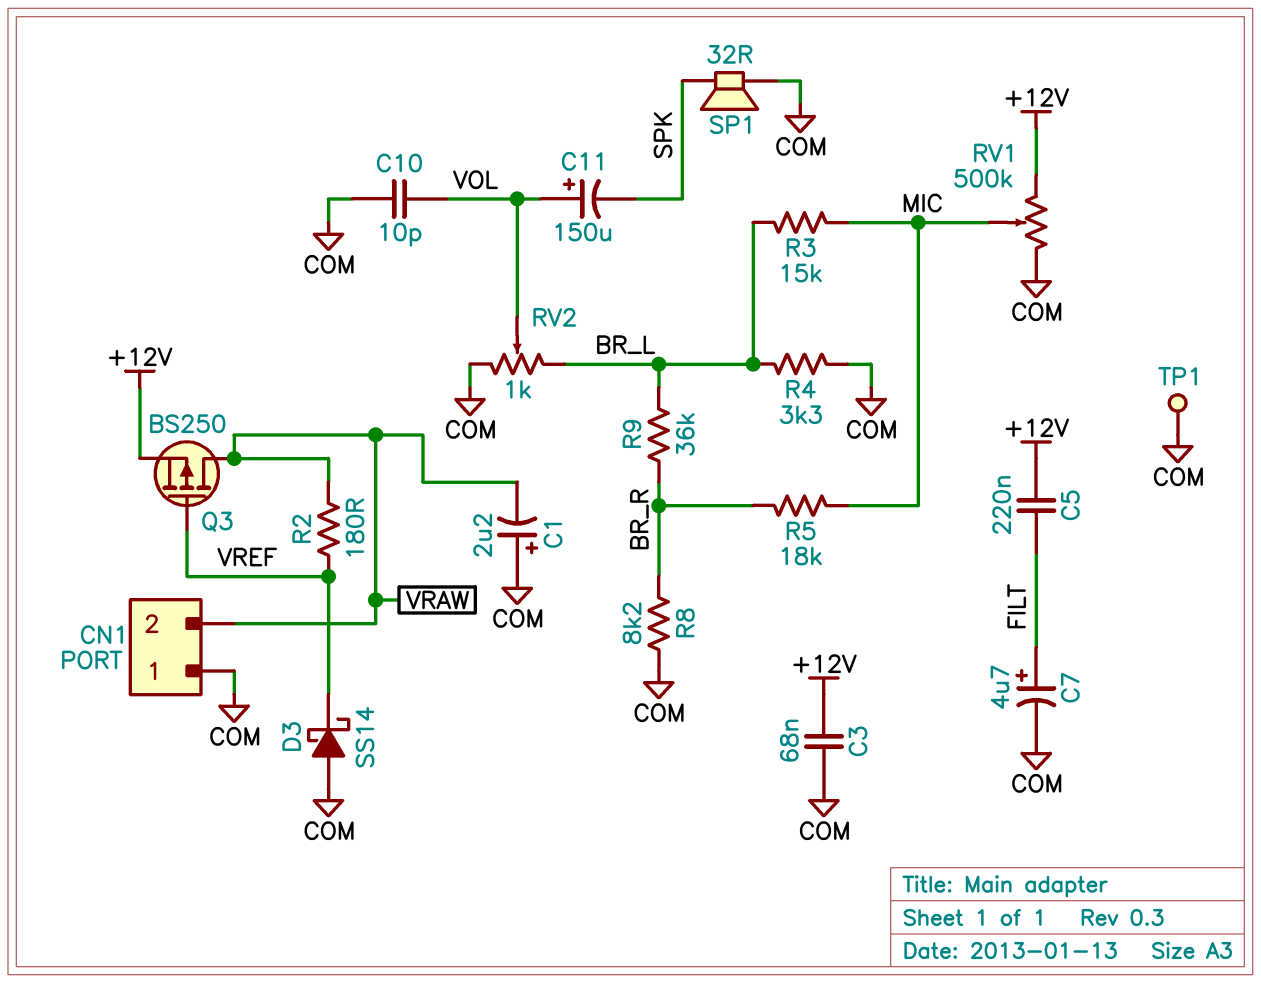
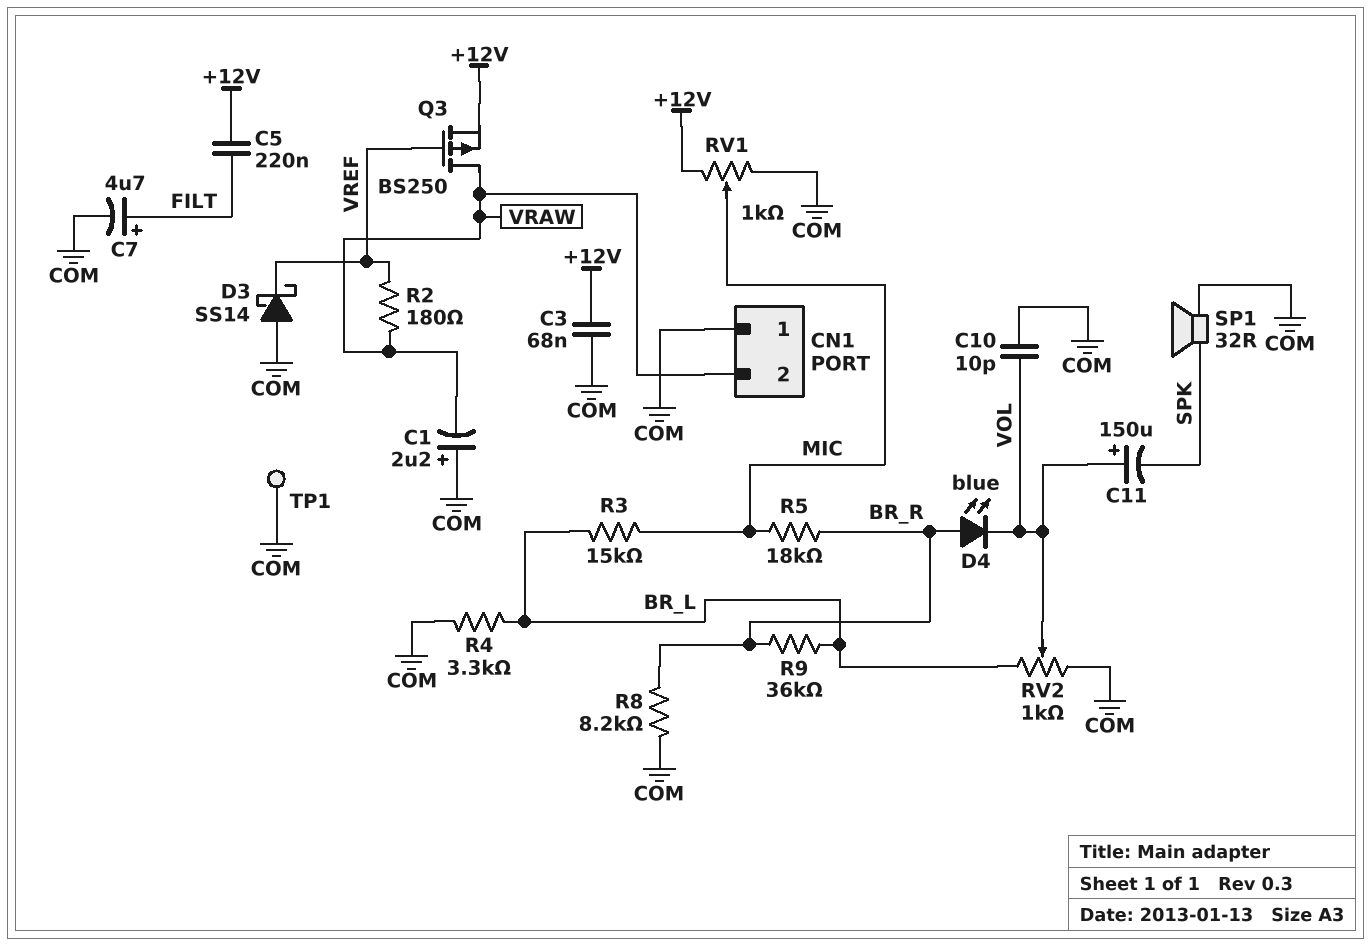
D4: none -> LED blue (A BR_R, K VOL)
RV1: 500k (+12V, COM, wiper MIC) -> 1k (+12V, COM, wiper MIC)

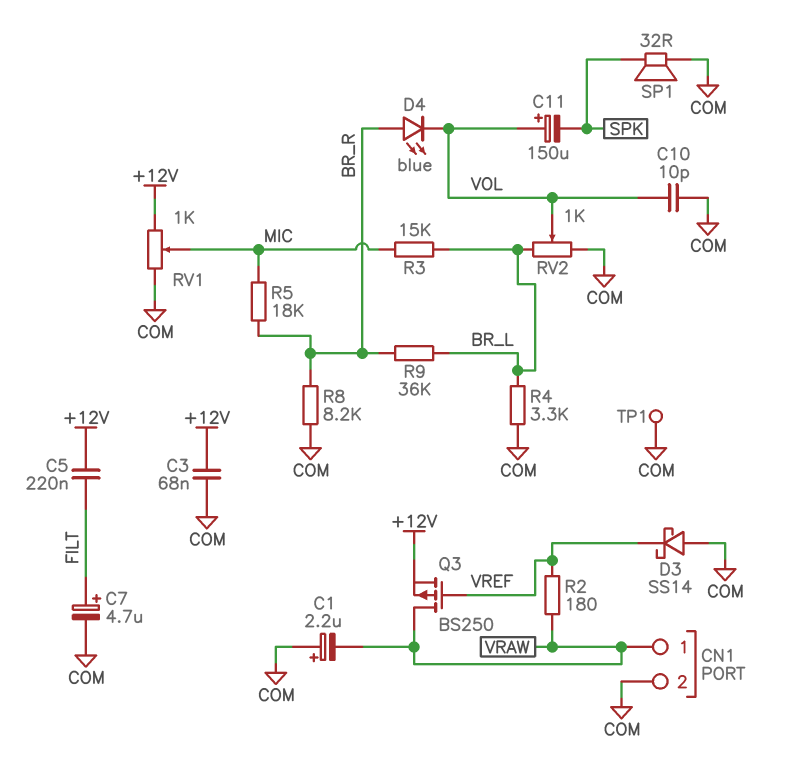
CN1 pin 1: COM -> VRAW
CN1 pin 2: VRAW -> COM

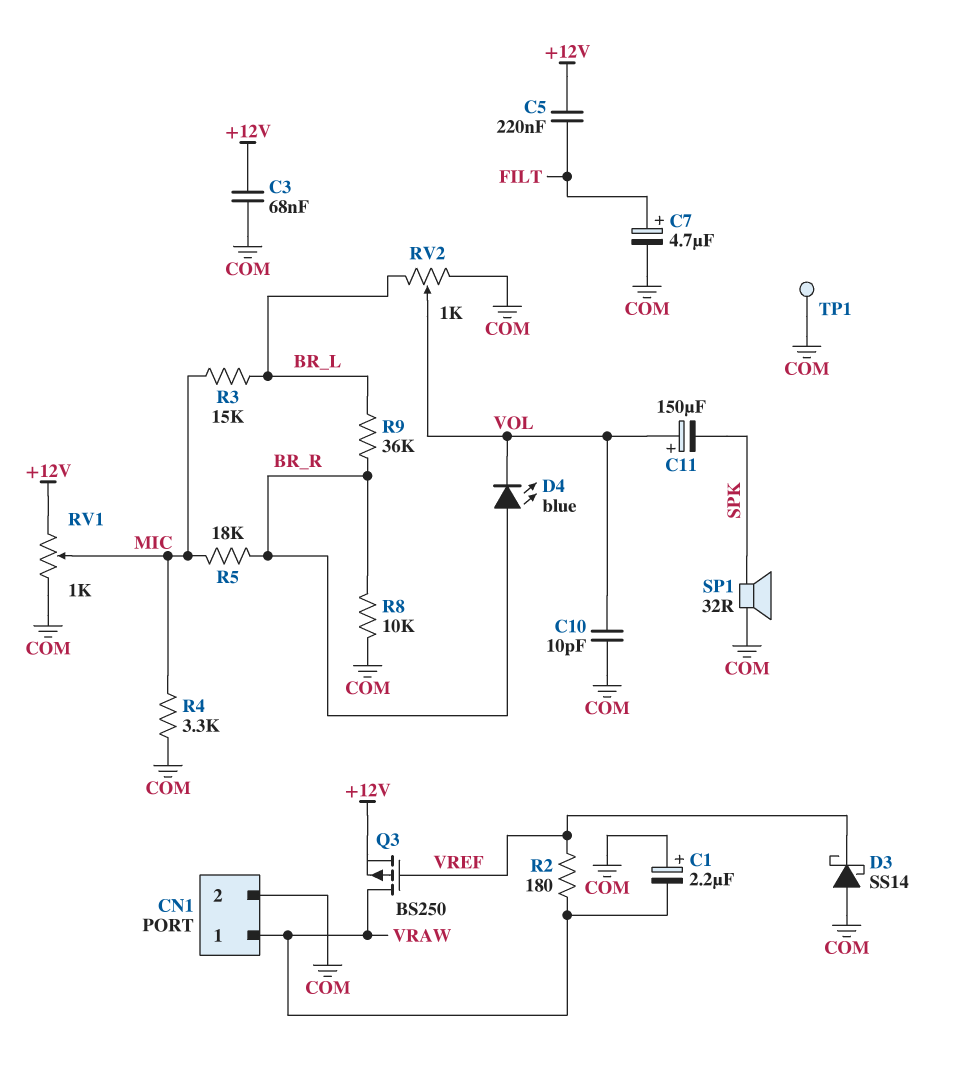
R4: 3.3k (BR_L, COM) -> 3.3k (COM, MIC)
R8: 8.2k (BR_R, COM) -> 10k (BR_R, COM)

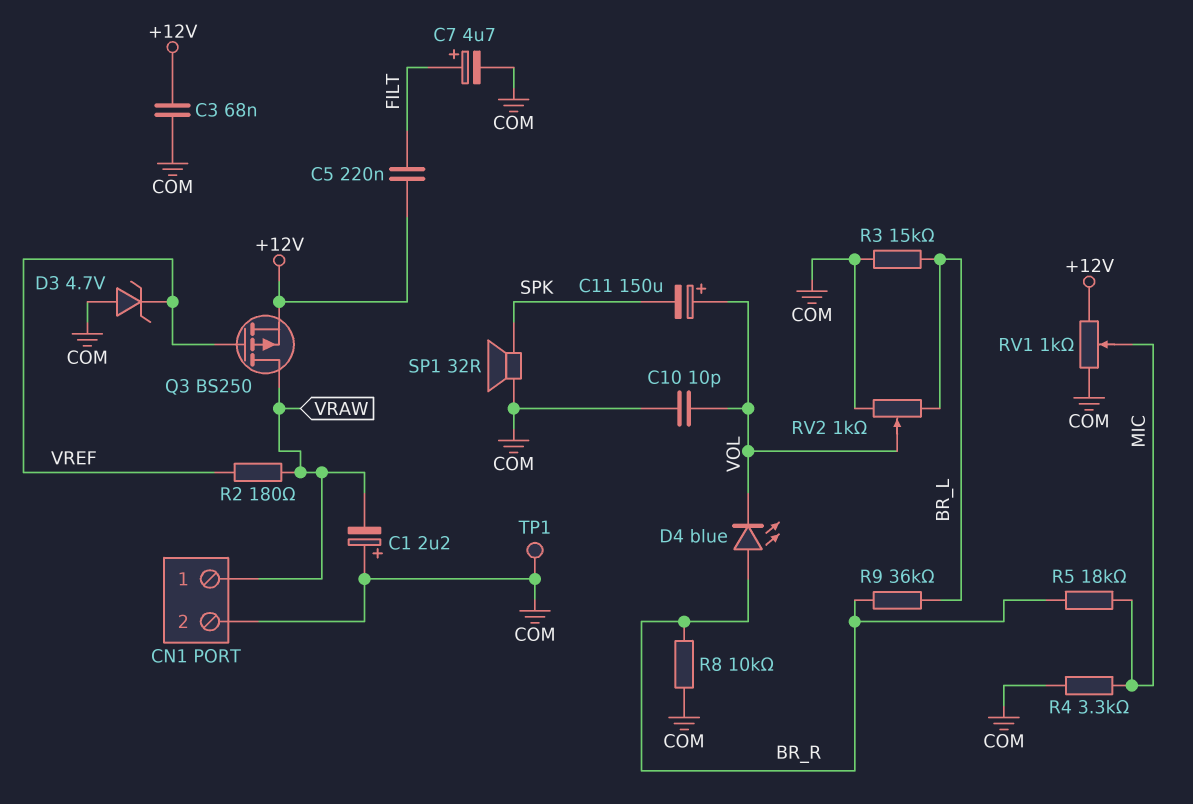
D3: schottky SS14 (A COM, K VREF) -> zener 4.7V (A COM, K VREF)
R3: 15k (BR_L, MIC) -> 15k (BR_L, COM)

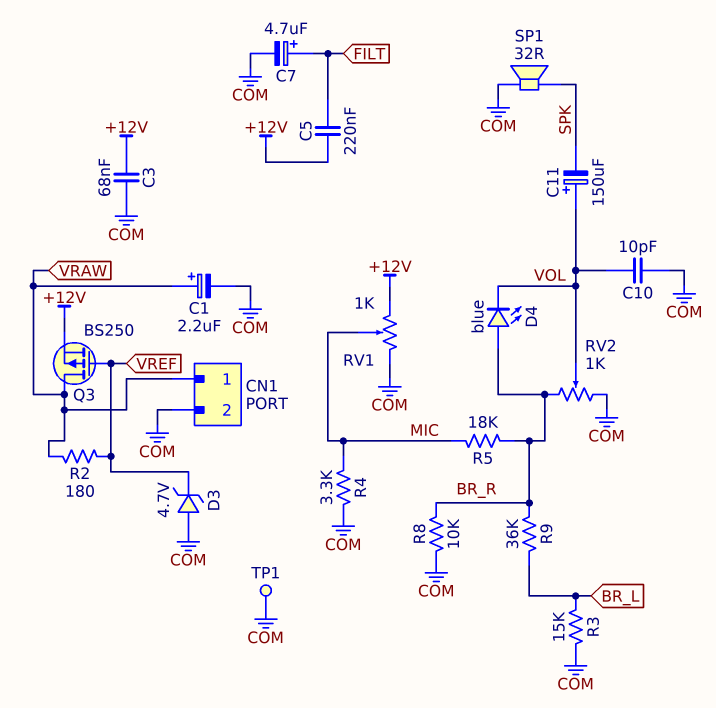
C1: 2.2uF (plus COM, minus VRAW) -> 2.2uF (plus VRAW, minus COM)
RV2: 1k (BR_L, COM, wiper VOL) -> 1k (BR_R, COM, wiper VOL)

